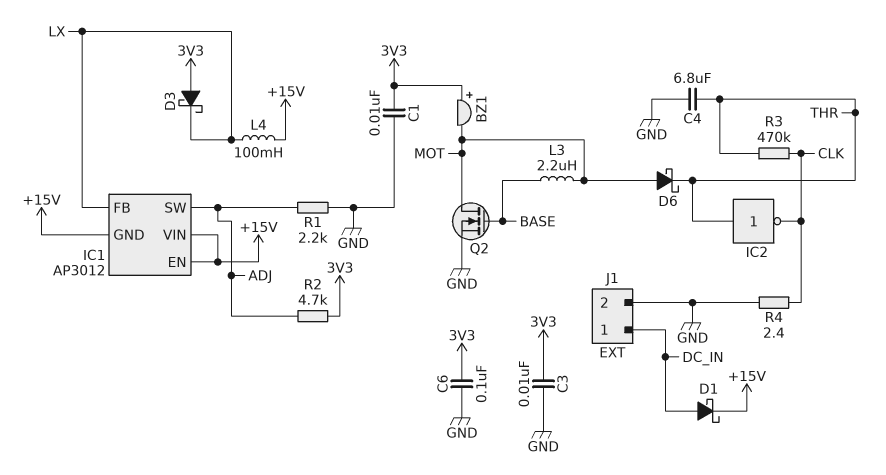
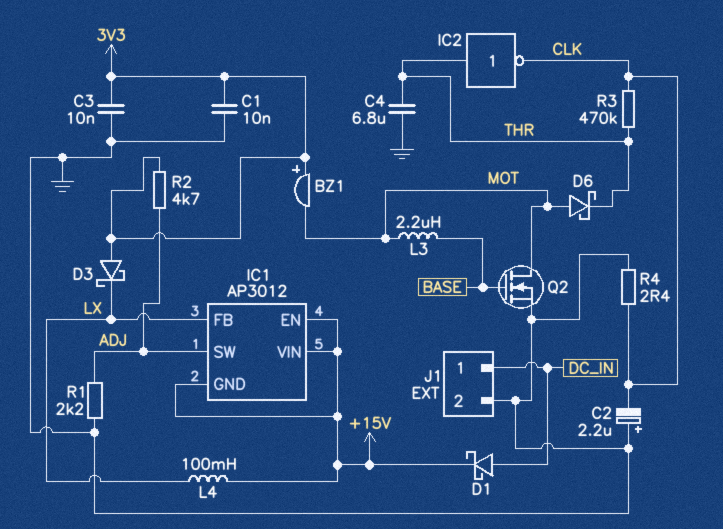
C2: none -> 2.2uF (plus GND, minus CLK)
C6: 100nF (3V3, GND) -> none

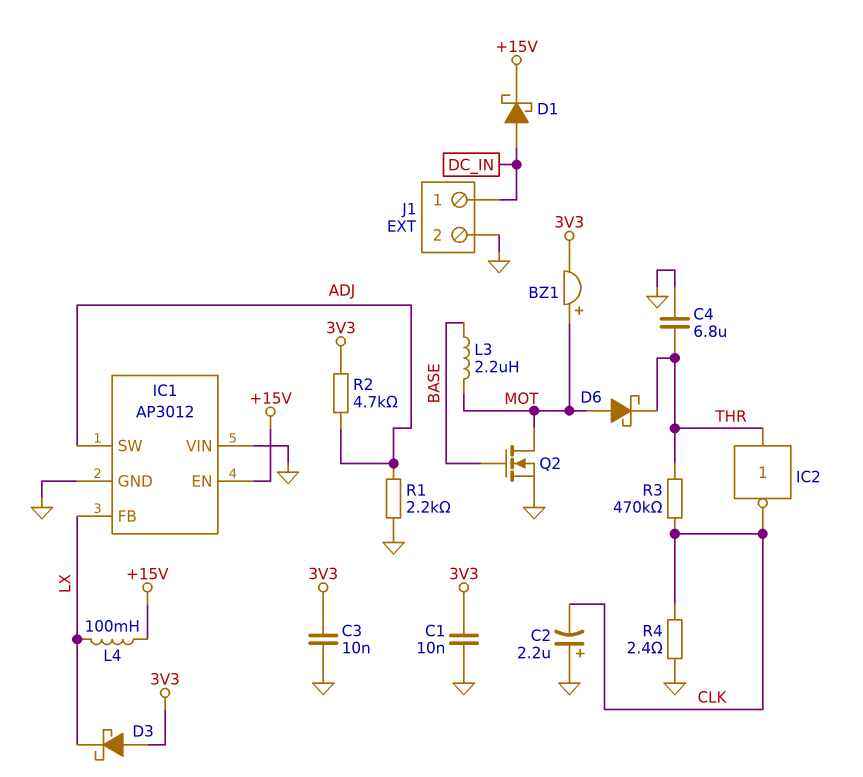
BZ1: buzzer (plus 3V3, minus MOT) -> buzzer (plus MOT, minus 3V3)
IC1 pin GND: +15V -> GND
IC1 pin VIN: +15V -> GND

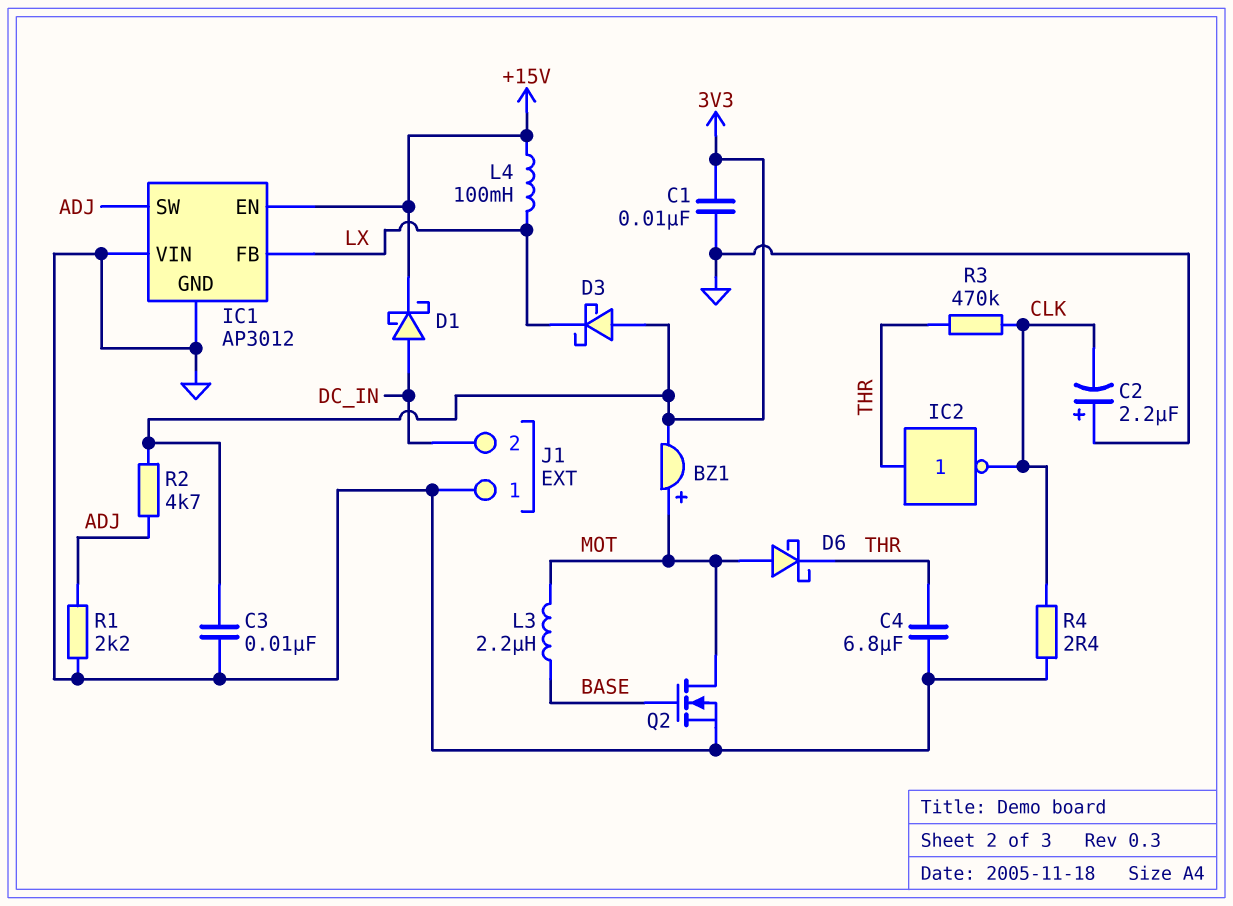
J1 pin 1: DC_IN -> GND
J1 pin 2: GND -> DC_IN

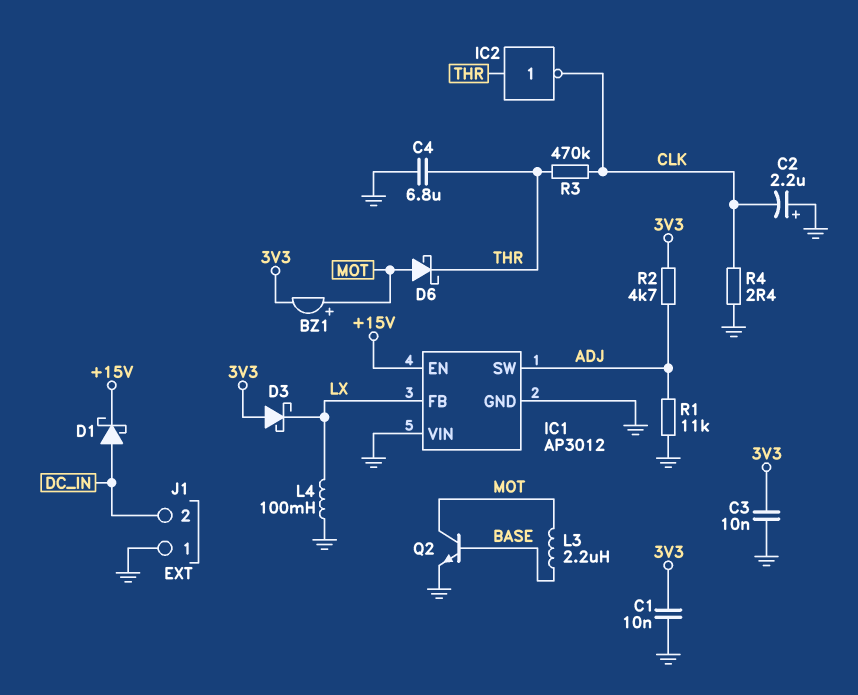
L4: 100mH (+15V, LX) -> 100mH (GND, LX)
Q2: NMOS (G BASE, D MOT, S GND) -> NPN (B BASE, C MOT, E GND)
R1: 2.2k (ADJ, GND) -> 11k (ADJ, GND)

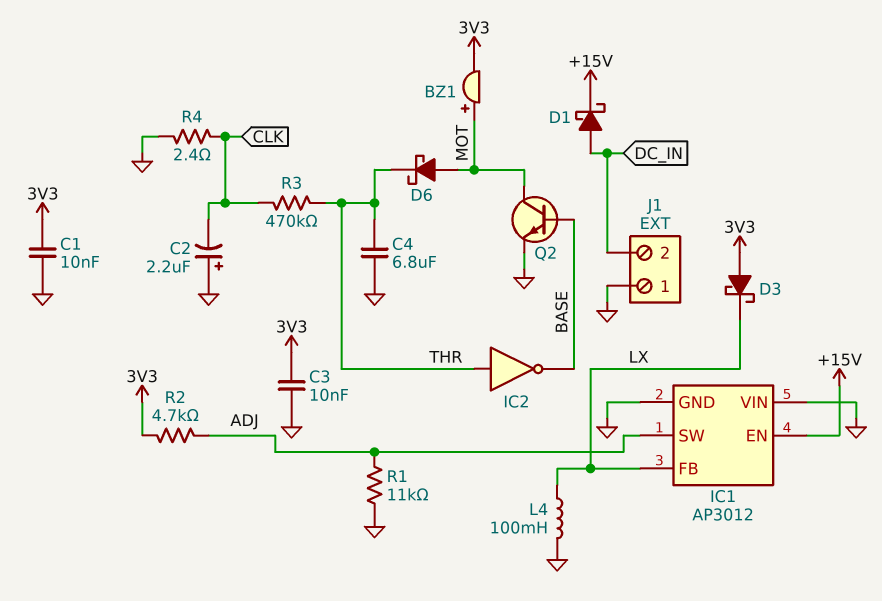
IC2: NOT (in THR, out CLK) -> NOT (in THR, out BASE)
L3: 2.2uH (BASE, MOT) -> none

